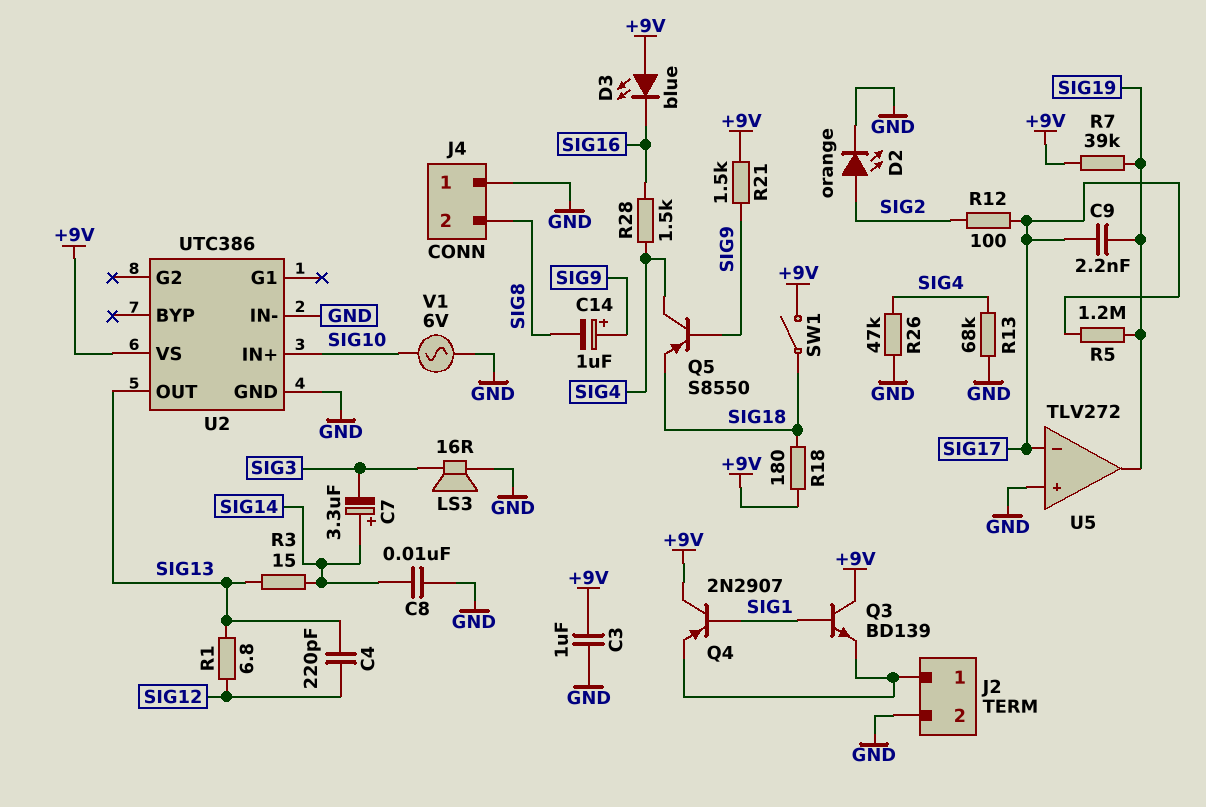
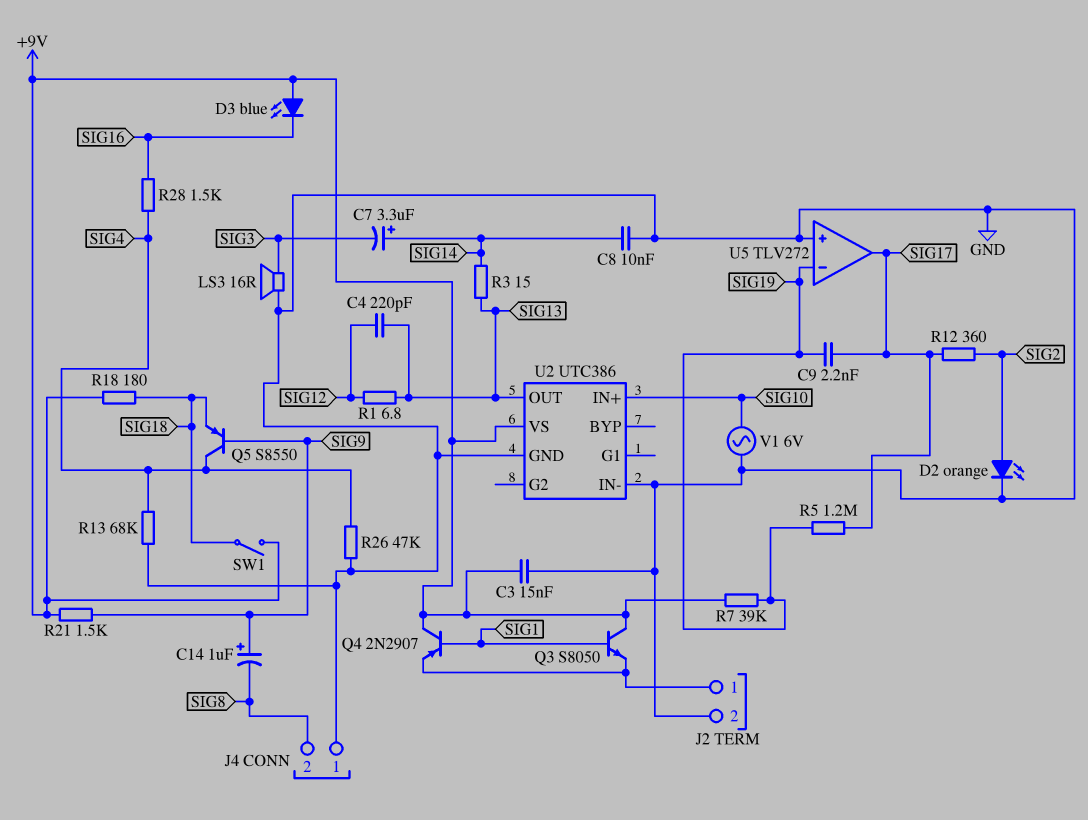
C3: 1uF (+9V, GND) -> 15nF (+9V, GND)
Q3: NPN BD139 (B SIG1, C +9V, E J2/1) -> NPN S8050 (B SIG1, C +9V, E J2/1)
R12: 100 (SIG2, SIG17) -> 360 (SIG2, SIG17)
U5 pin in-: SIG17 -> SIG19
U5 pin out: SIG19 -> SIG17

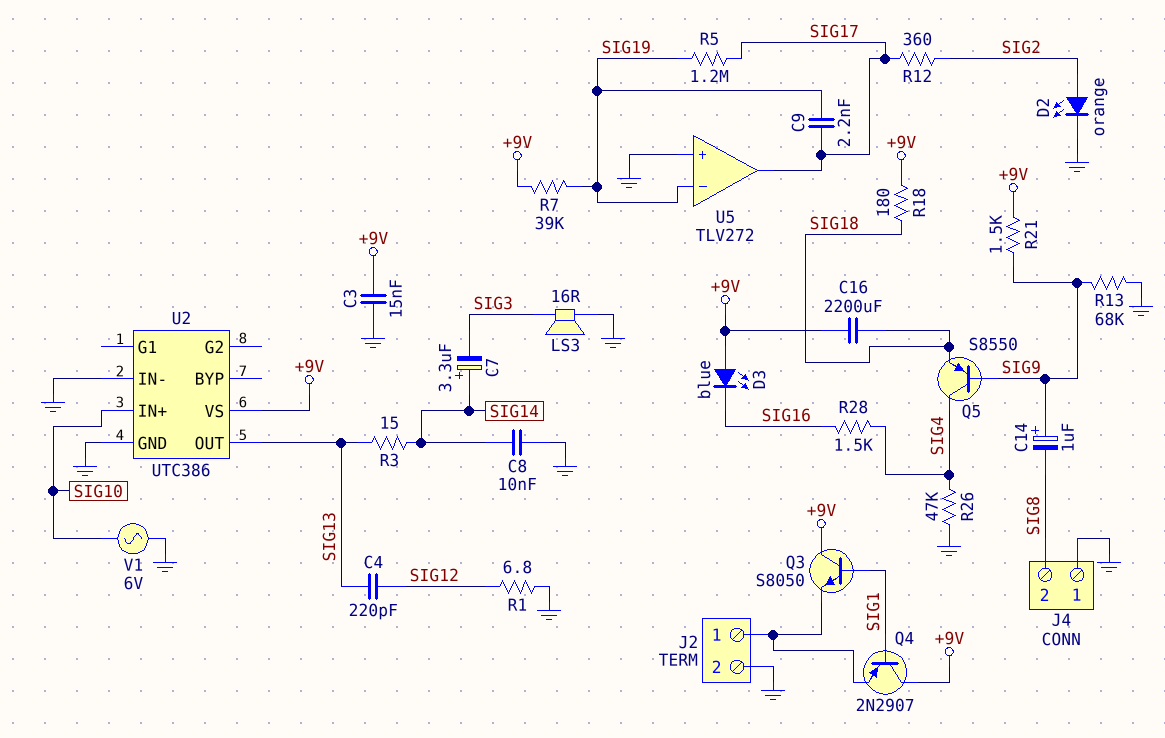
C16: none -> 2200uF (+9V, SIG18)
R1: 6.8 (SIG12, SIG13) -> 6.8 (GND, SIG12)
R13: 68k (GND, SIG4) -> 68k (GND, SIG9)
SW1: switch (+9V, SIG18) -> none

